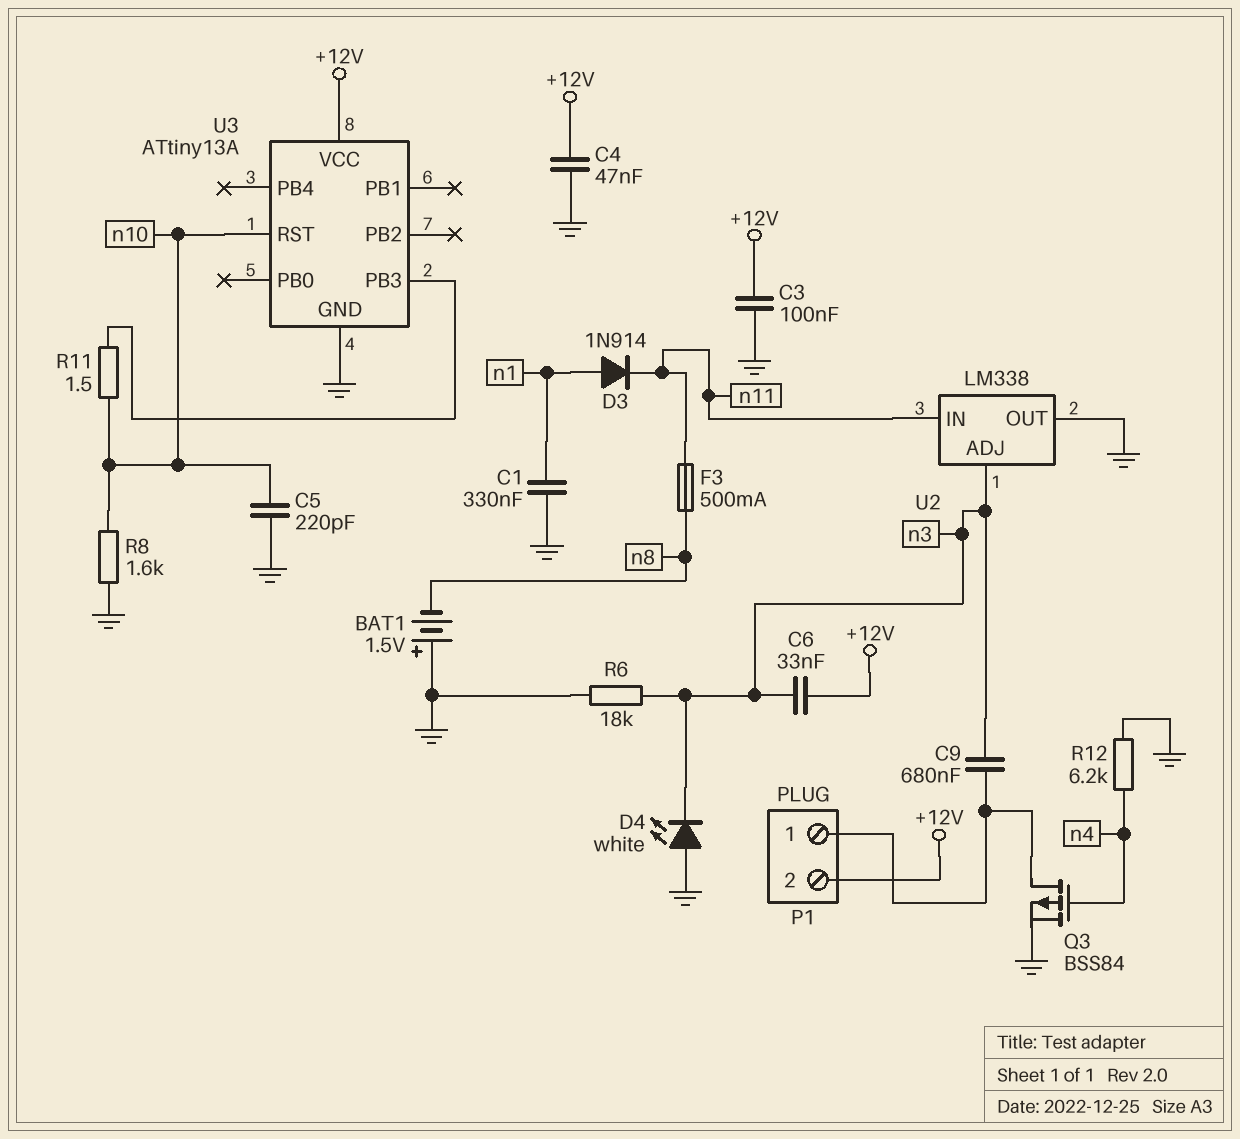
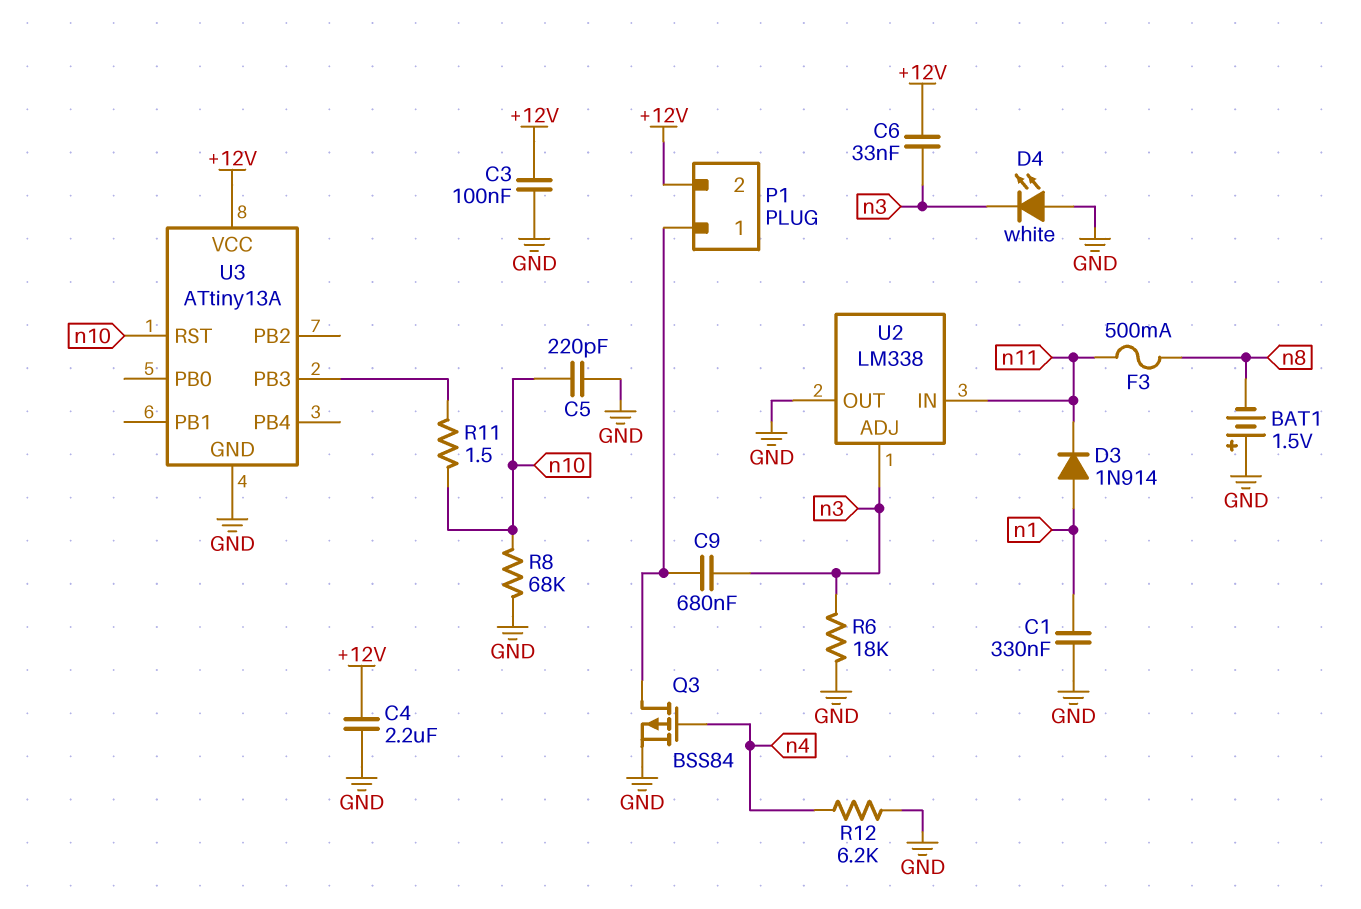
C4: 47nF (+12V, GND) -> 2.2uF (+12V, GND)
R8: 1.6k (GND, n10) -> 68k (GND, n10)

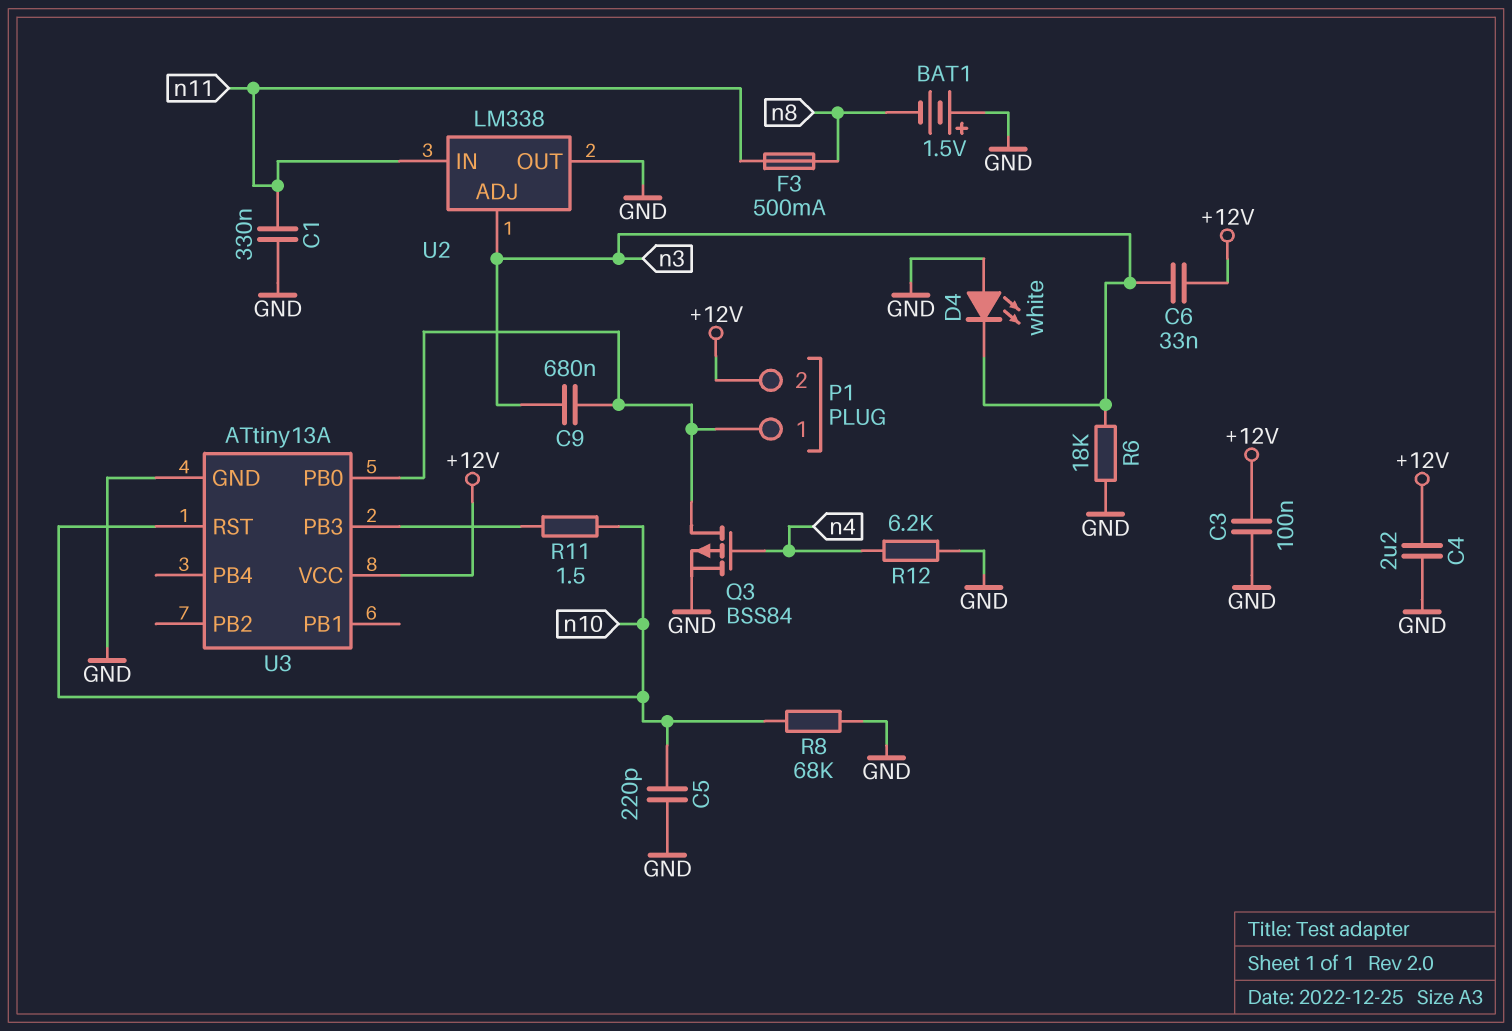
C1: 330nF (GND, n1) -> 330nF (GND, n11)
D3: diode 1N914 (A n1, K n11) -> none
U3 pin PB0: none -> P1/1

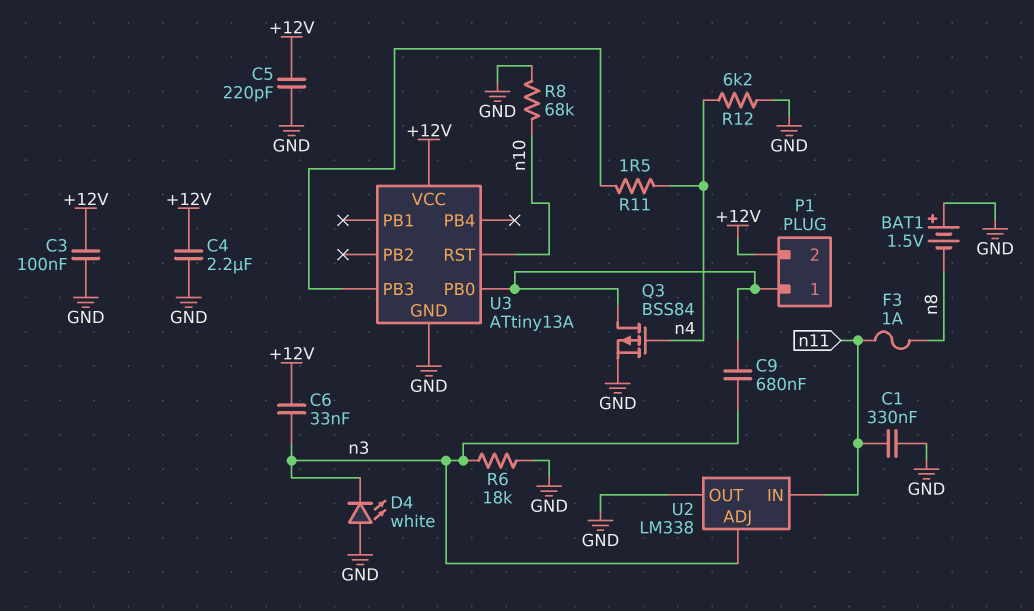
C5: 220pF (GND, n10) -> 220pF (+12V, GND)
F3: 500mA (n8, n11) -> 1A (n8, n11)
R11: 1.5 (U3/PB3, n10) -> 1.5 (U3/PB3, n4)

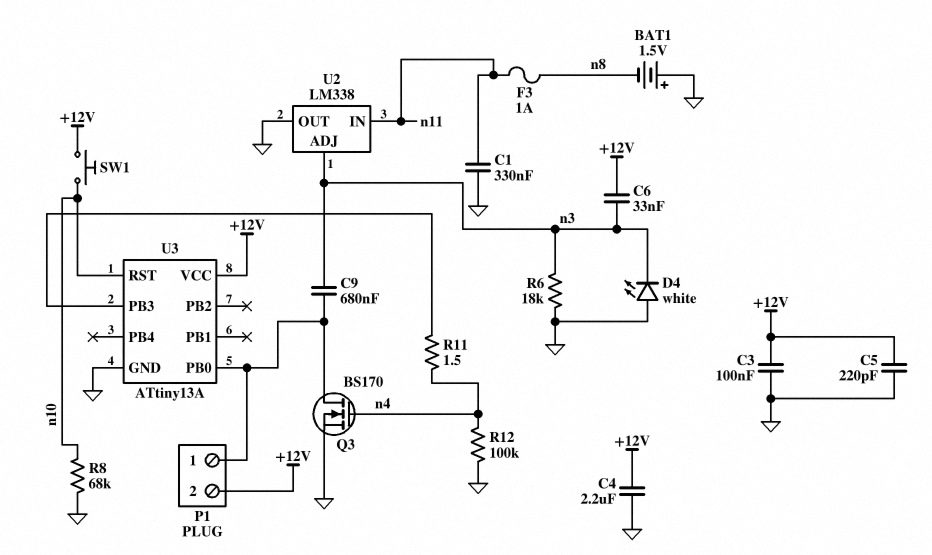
Q3: PMOS BSS84 (G n4, D P1/1, S GND) -> NMOS BS170 (G n4, D P1/1, S GND)
R12: 6.2k (GND, n4) -> 100k (GND, n4)
SW1: none -> button (+12V, n10)

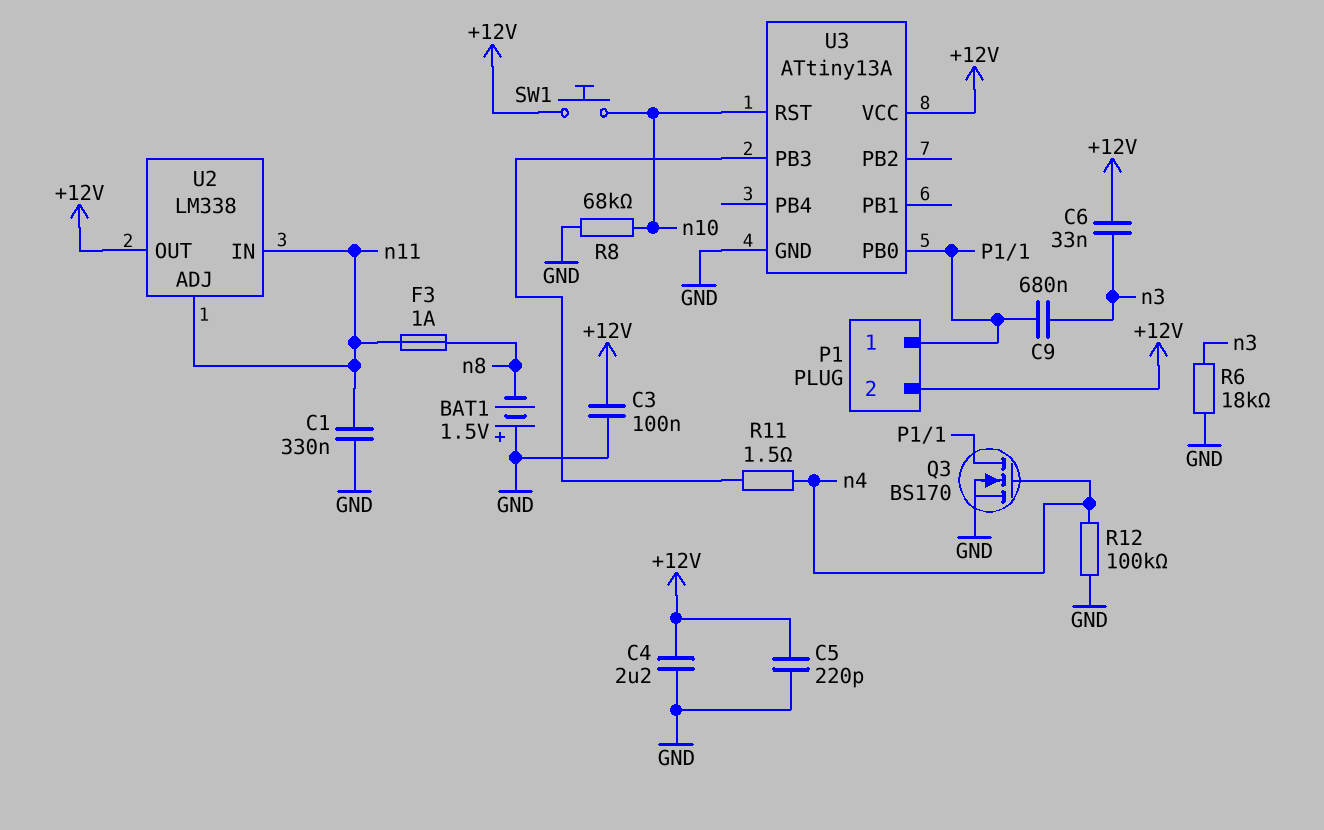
D4: LED white (A GND, K n3) -> none
U2 pin ADJ: n3 -> n11
U2 pin OUT: GND -> +12V

